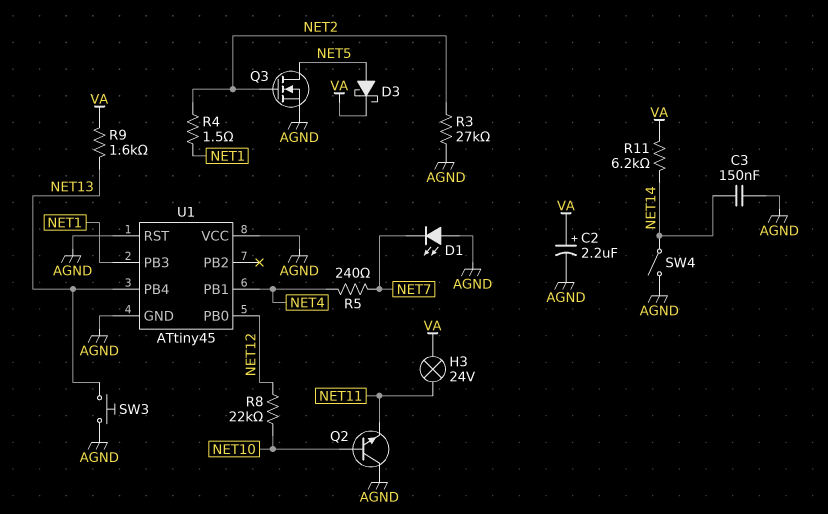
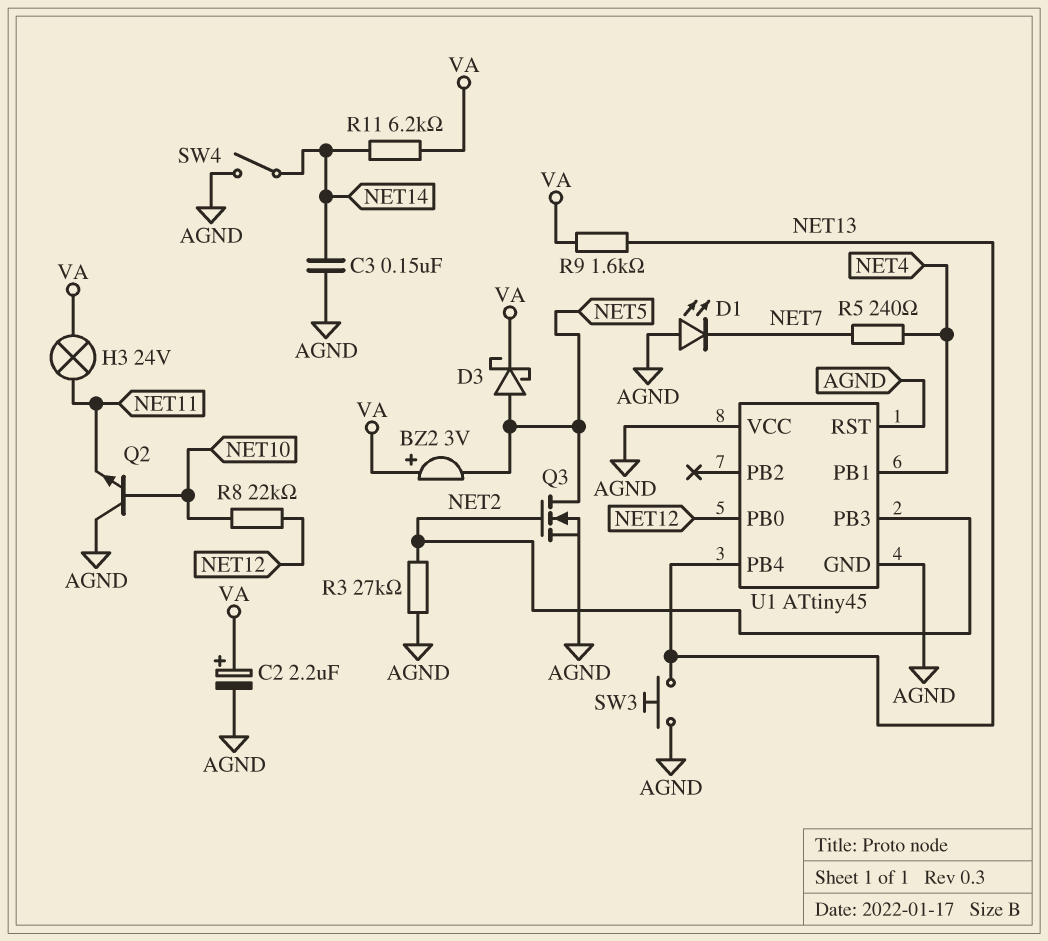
BZ2: none -> buzzer 3V (plus VA, minus NET5)
R4: 1.5 (NET1, NET2) -> none
U1 pin PB3: NET1 -> NET2

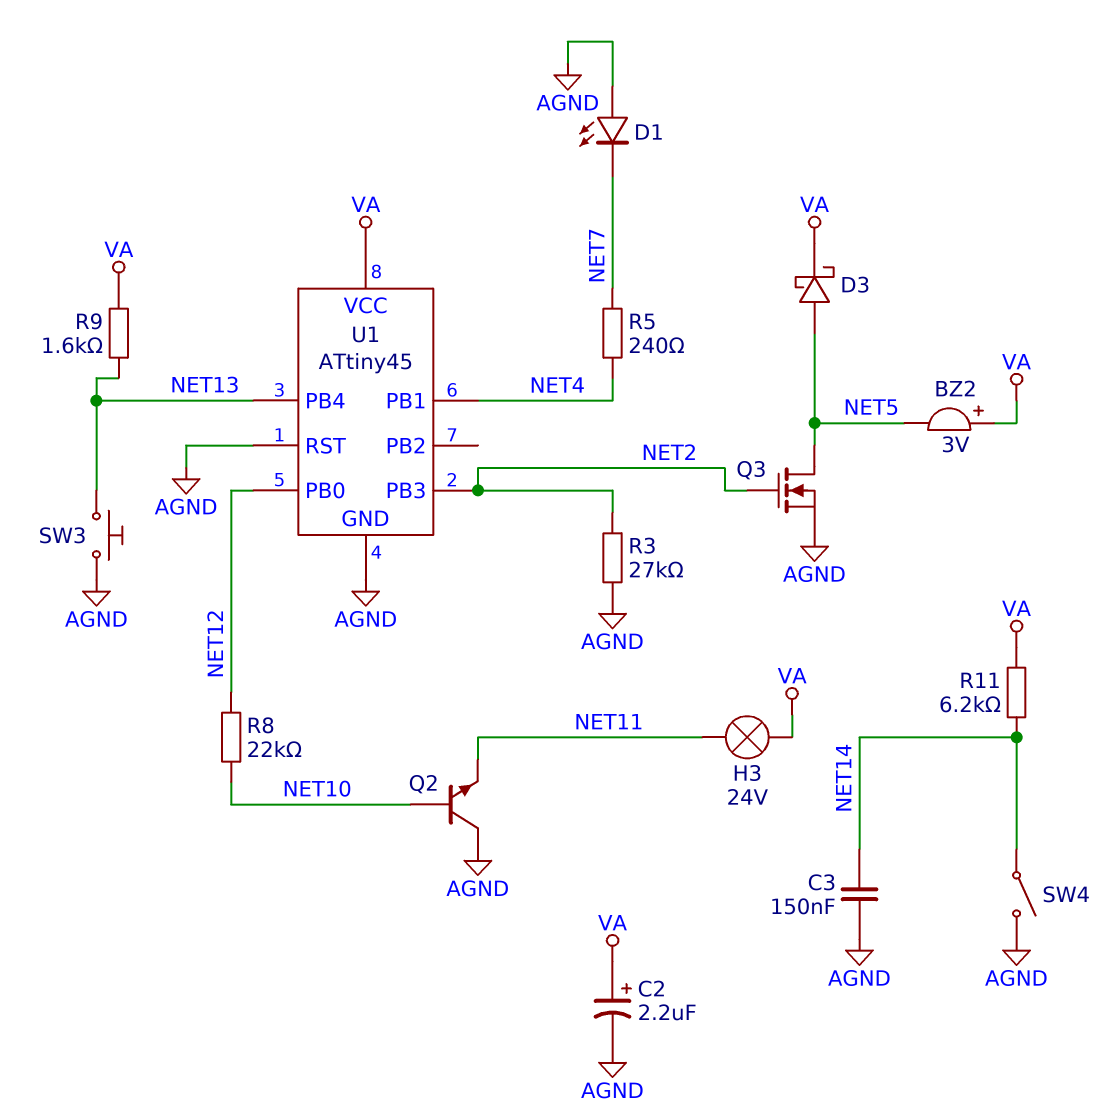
U1 pin VCC: AGND -> VA

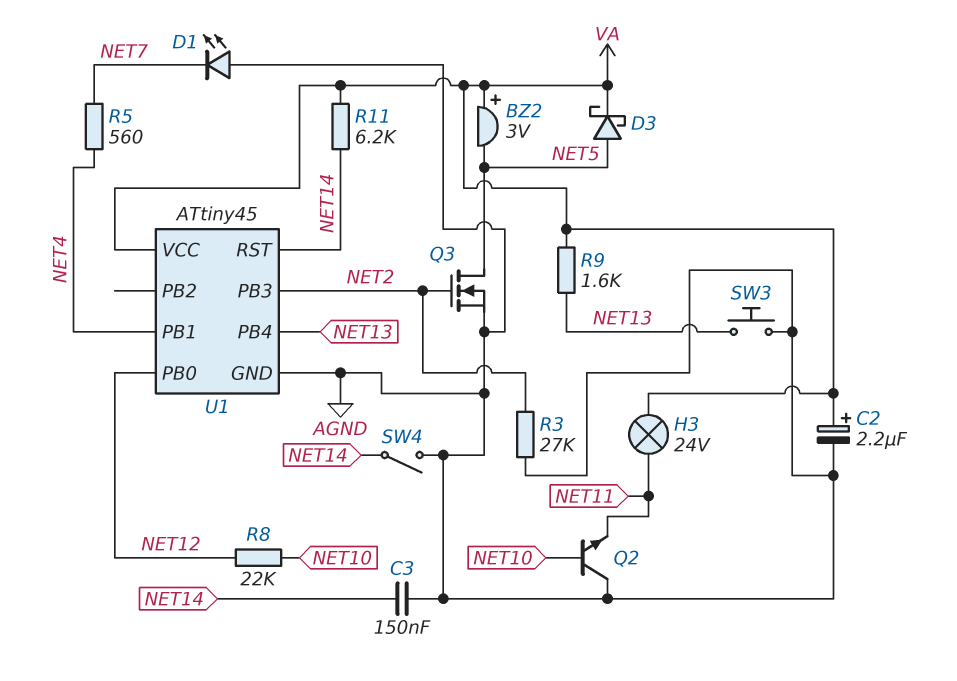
R5: 240 (NET4, NET7) -> 560 (NET4, NET7)
U1 pin RST: AGND -> NET14

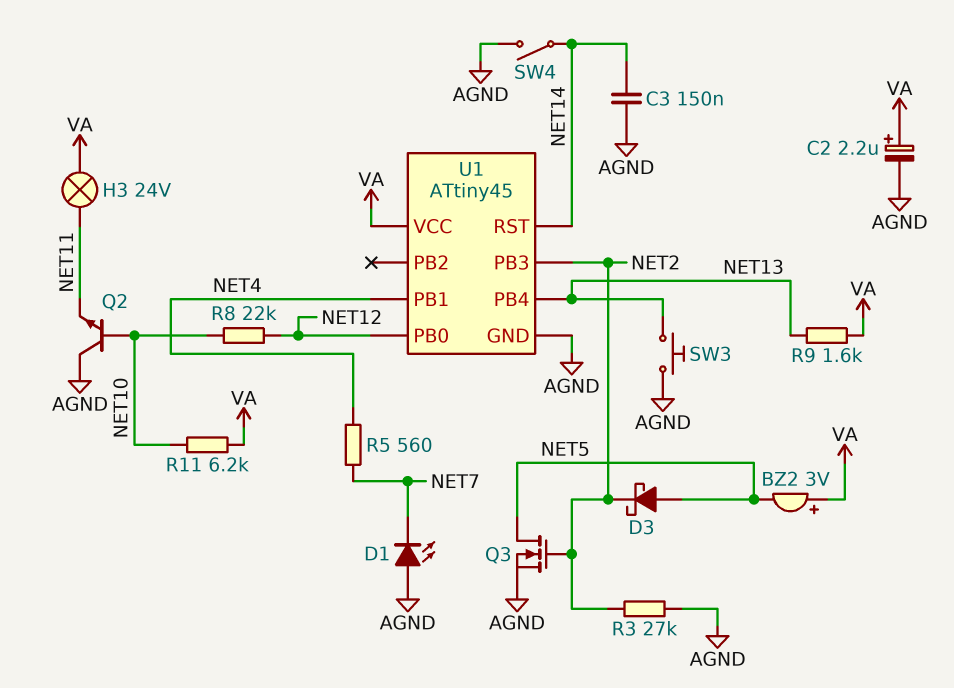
D3: schottky (A NET5, K VA) -> schottky (A NET5, K NET2)
R11: 6.2k (NET14, VA) -> 6.2k (NET10, VA)

